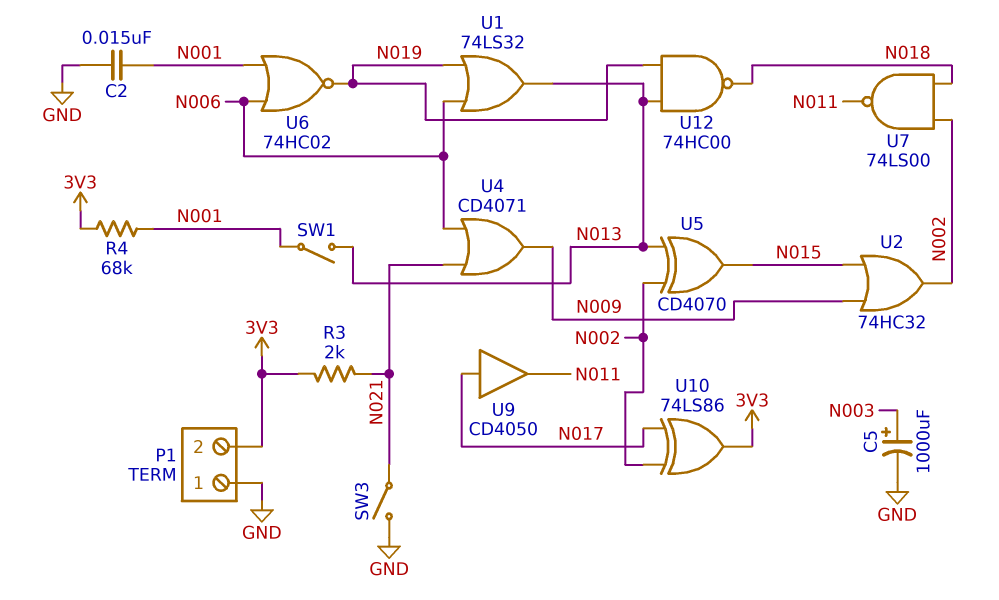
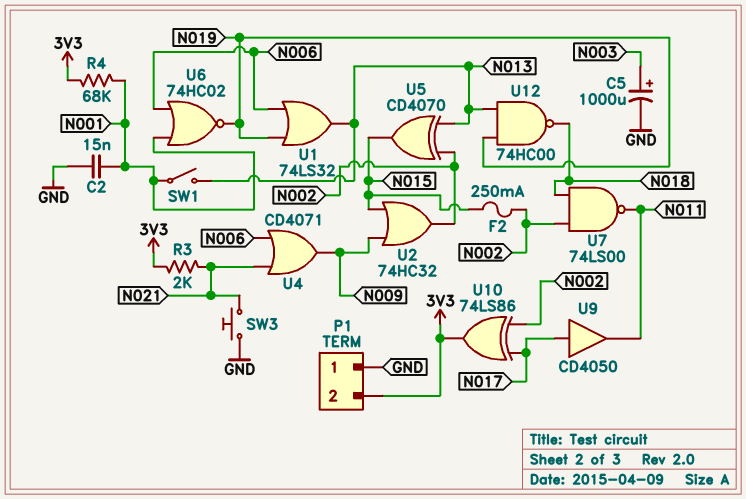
F2: none -> 250mA (N002, N015)
SW3: switch (GND, N021) -> button (GND, N021)

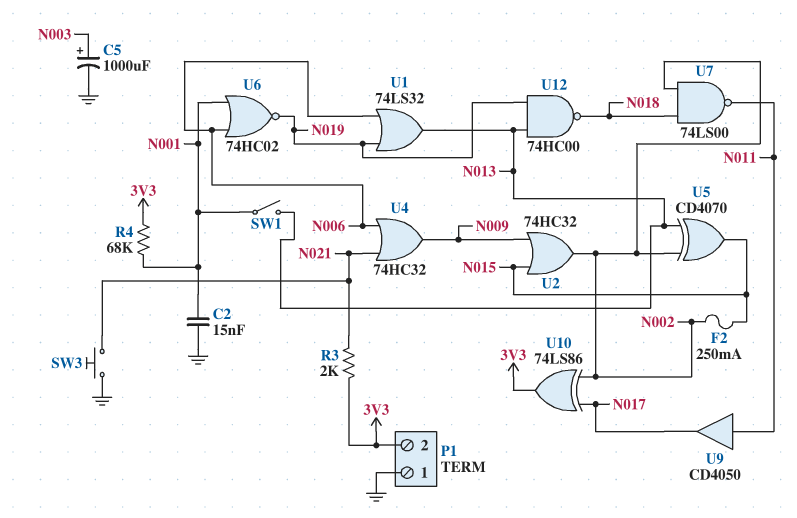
U4: OR CD4071 (in N006, in N021, out N009) -> OR 74HC32 (in N006, in N021, out N009)
U9: buffer CD4050 (in N017, out N011) -> buffer CD4050 (in N011, out N017)

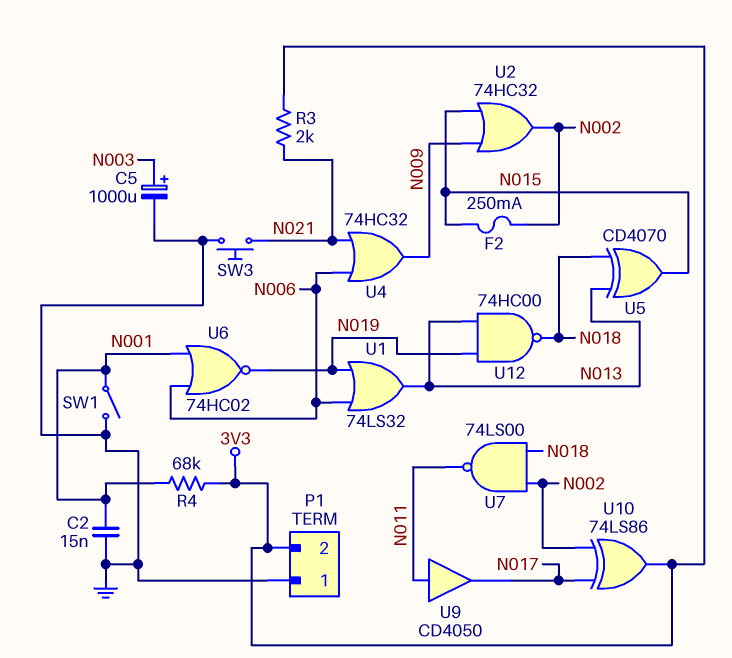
SW1: switch (N001, N013) -> switch (GND, N001)
U5: XOR CD4070 (in N002, in N013, out N015) -> XOR CD4070 (in N013, in N018, out N015)

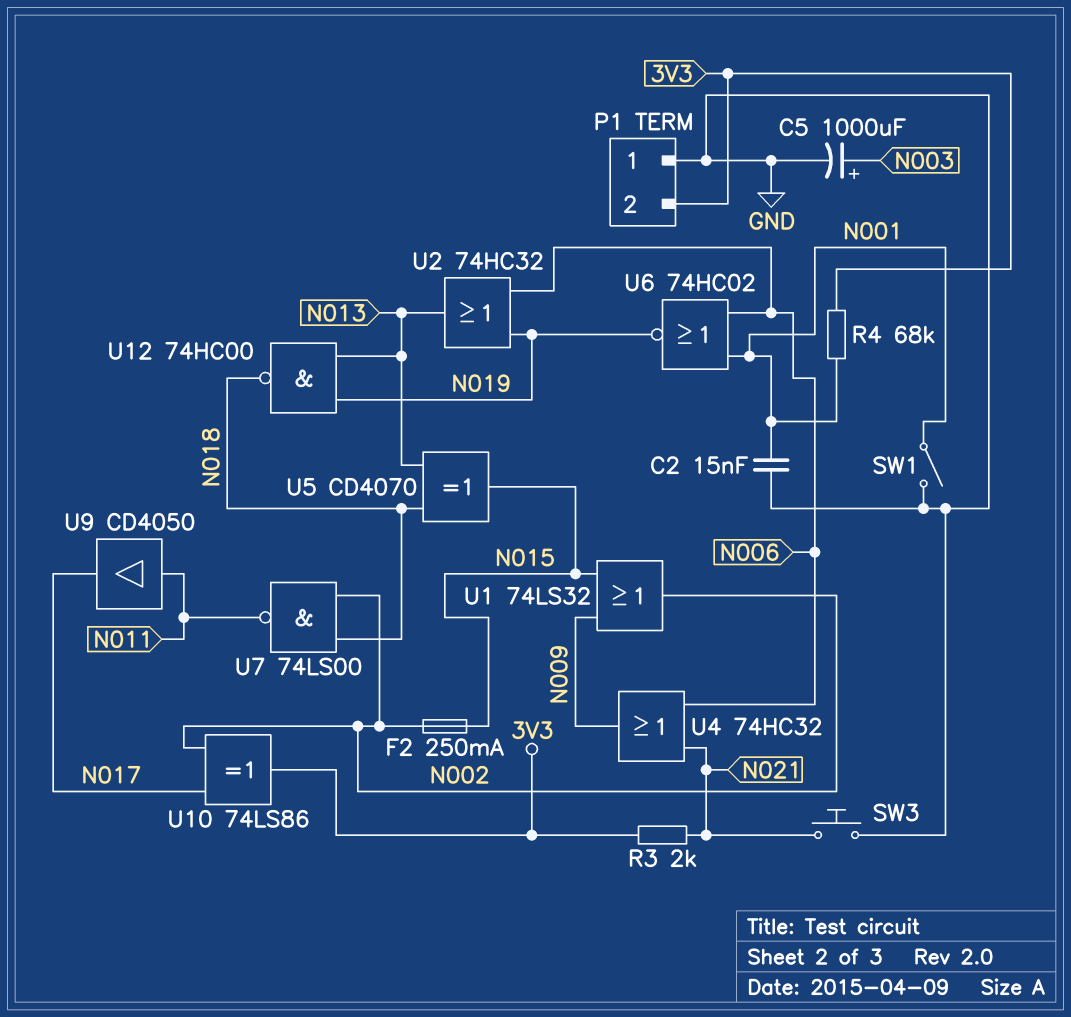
U1: OR 74LS32 (in N006, in N019, out N013) -> OR 74LS32 (in N009, in N015, out N002)
U2: OR 74HC32 (in N009, in N015, out N002) -> OR 74HC32 (in N006, in N019, out N013)

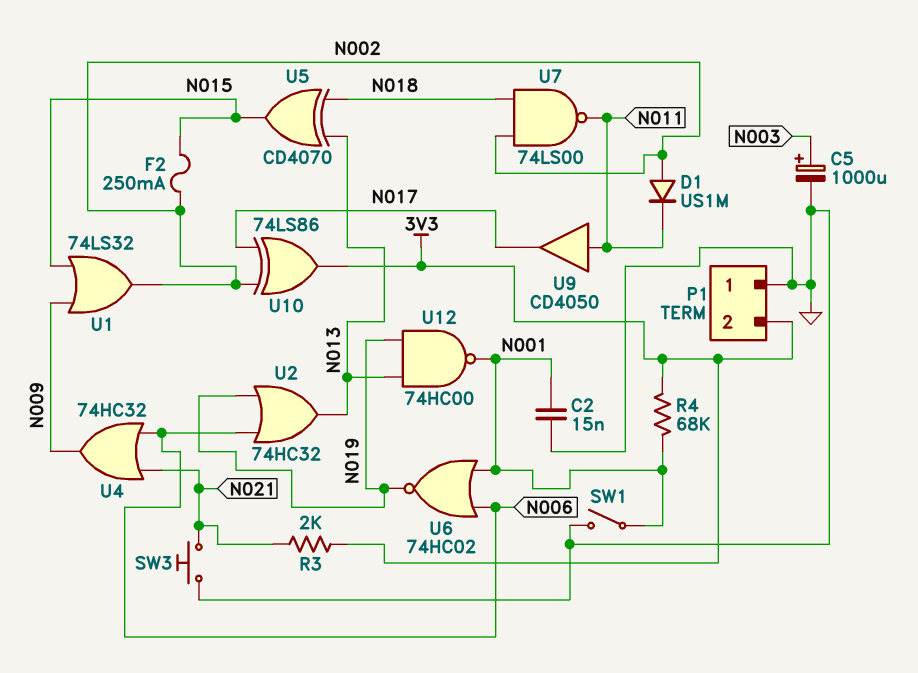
D1: none -> diode US1M (A N002, K N011)
U12: NAND 74HC00 (in N013, in N019, out N018) -> NAND 74HC00 (in N013, in N019, out N001)

